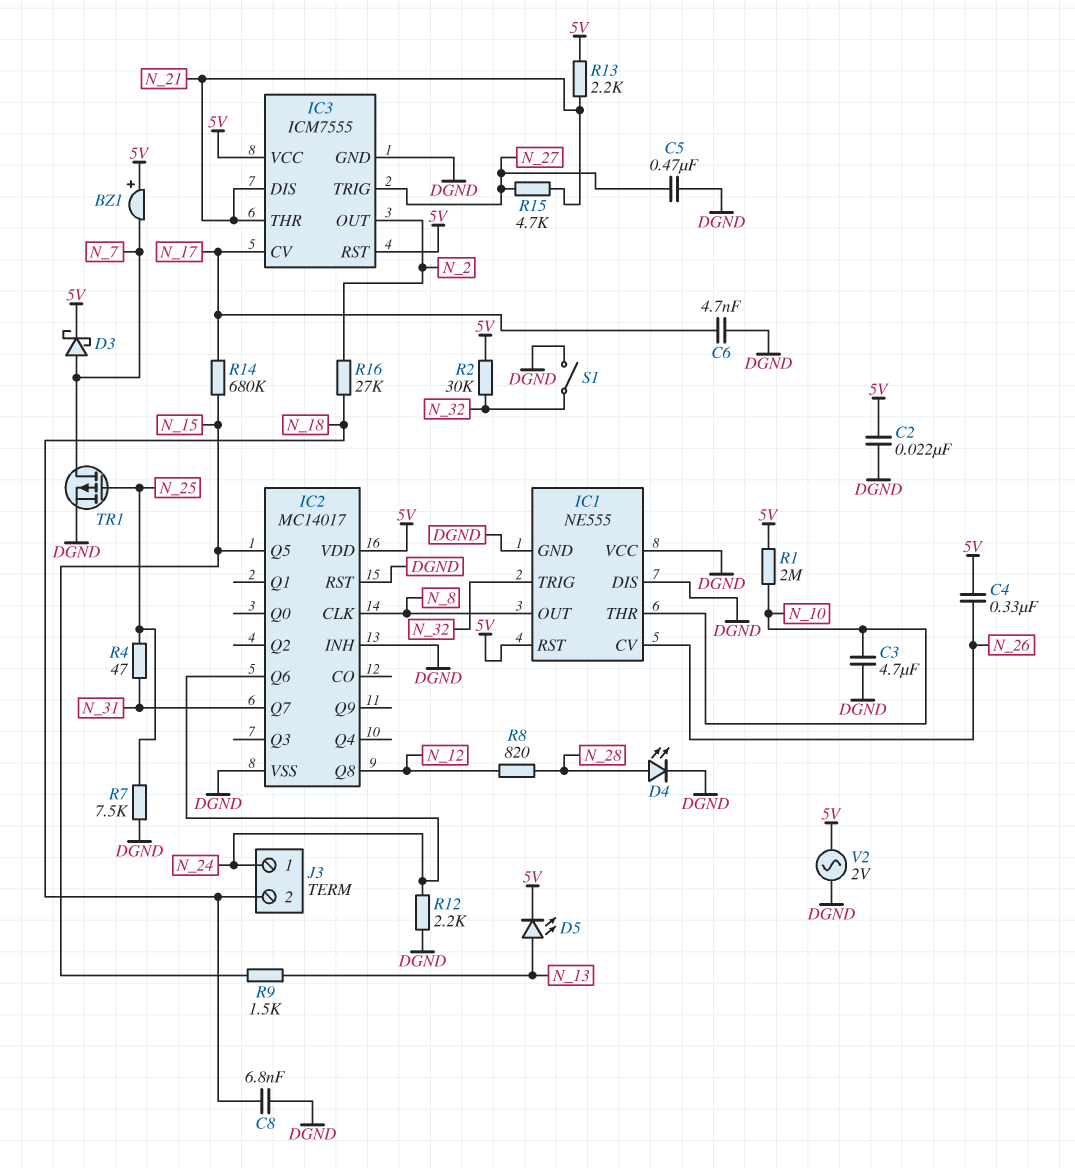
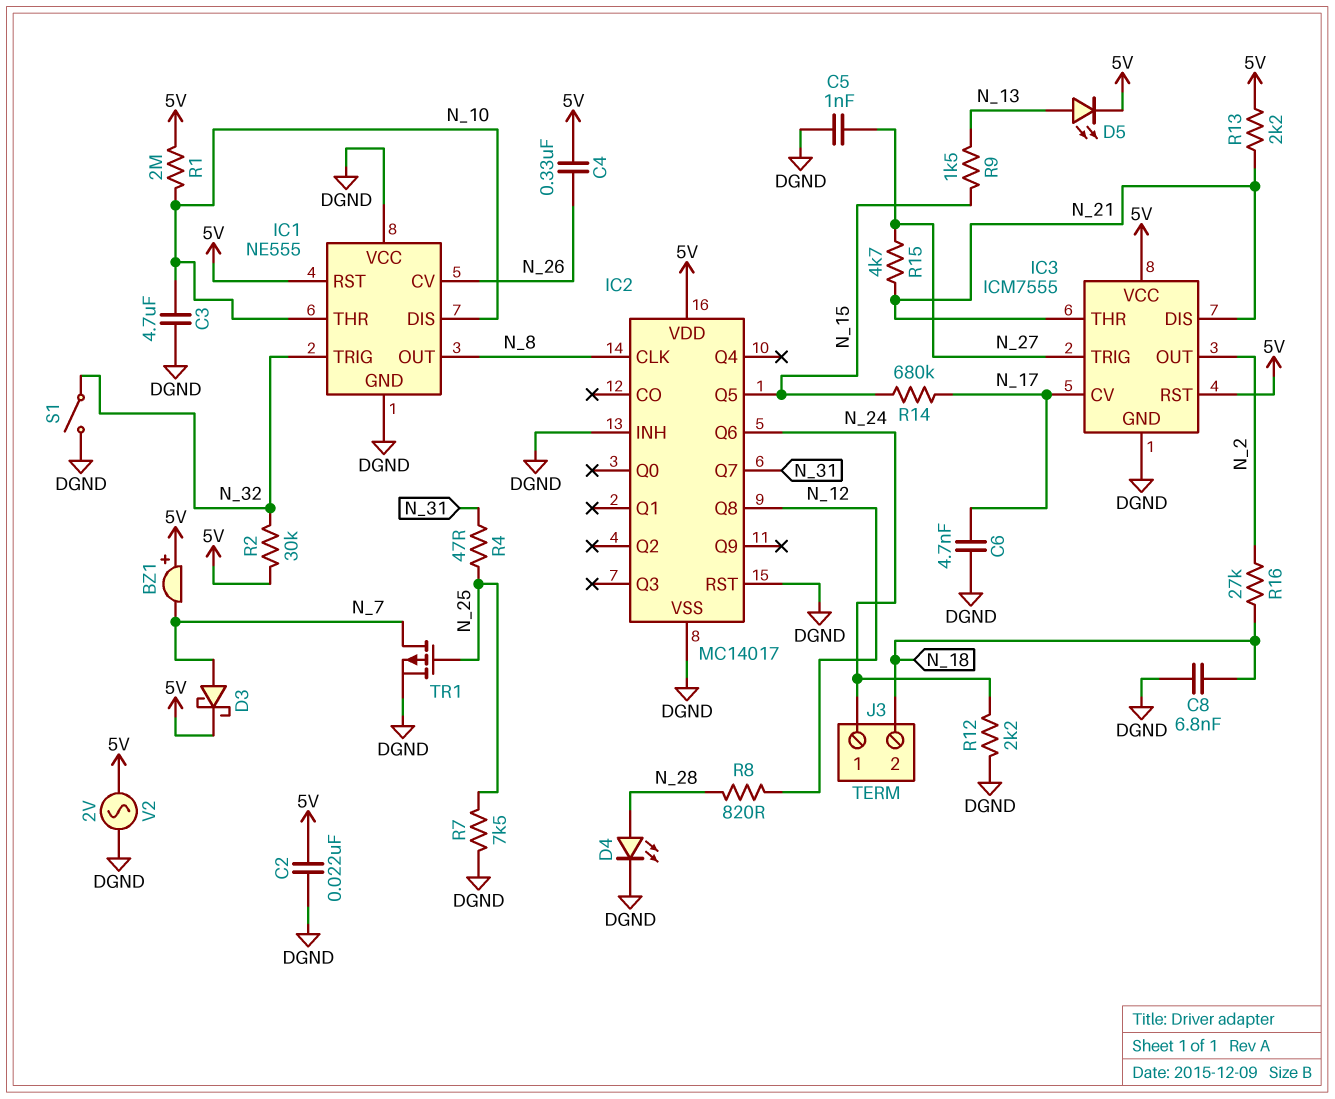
C5: 470nF (DGND, N_27) -> 1nF (DGND, N_27)
IC1 pin DIS: DGND -> N_10

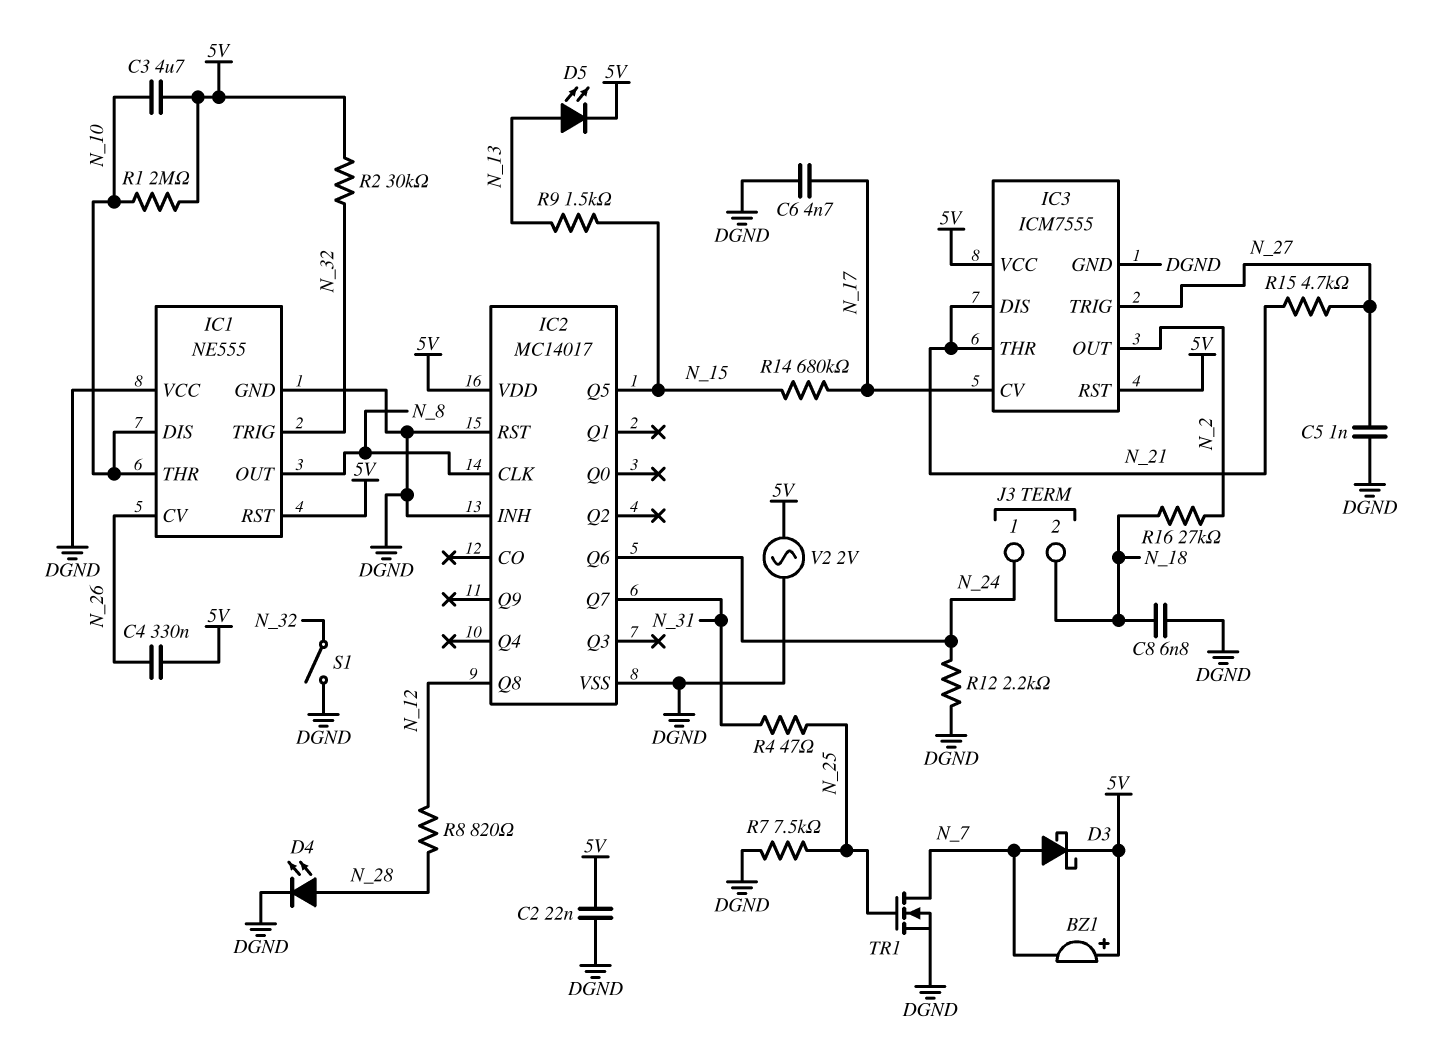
C3: 4.7uF (DGND, N_10) -> 4.7uF (5V, N_10)
R13: 2.2k (5V, N_21) -> none
TR1: PMOS (G N_25, D N_7, S DGND) -> NMOS (G N_25, D N_7, S DGND)

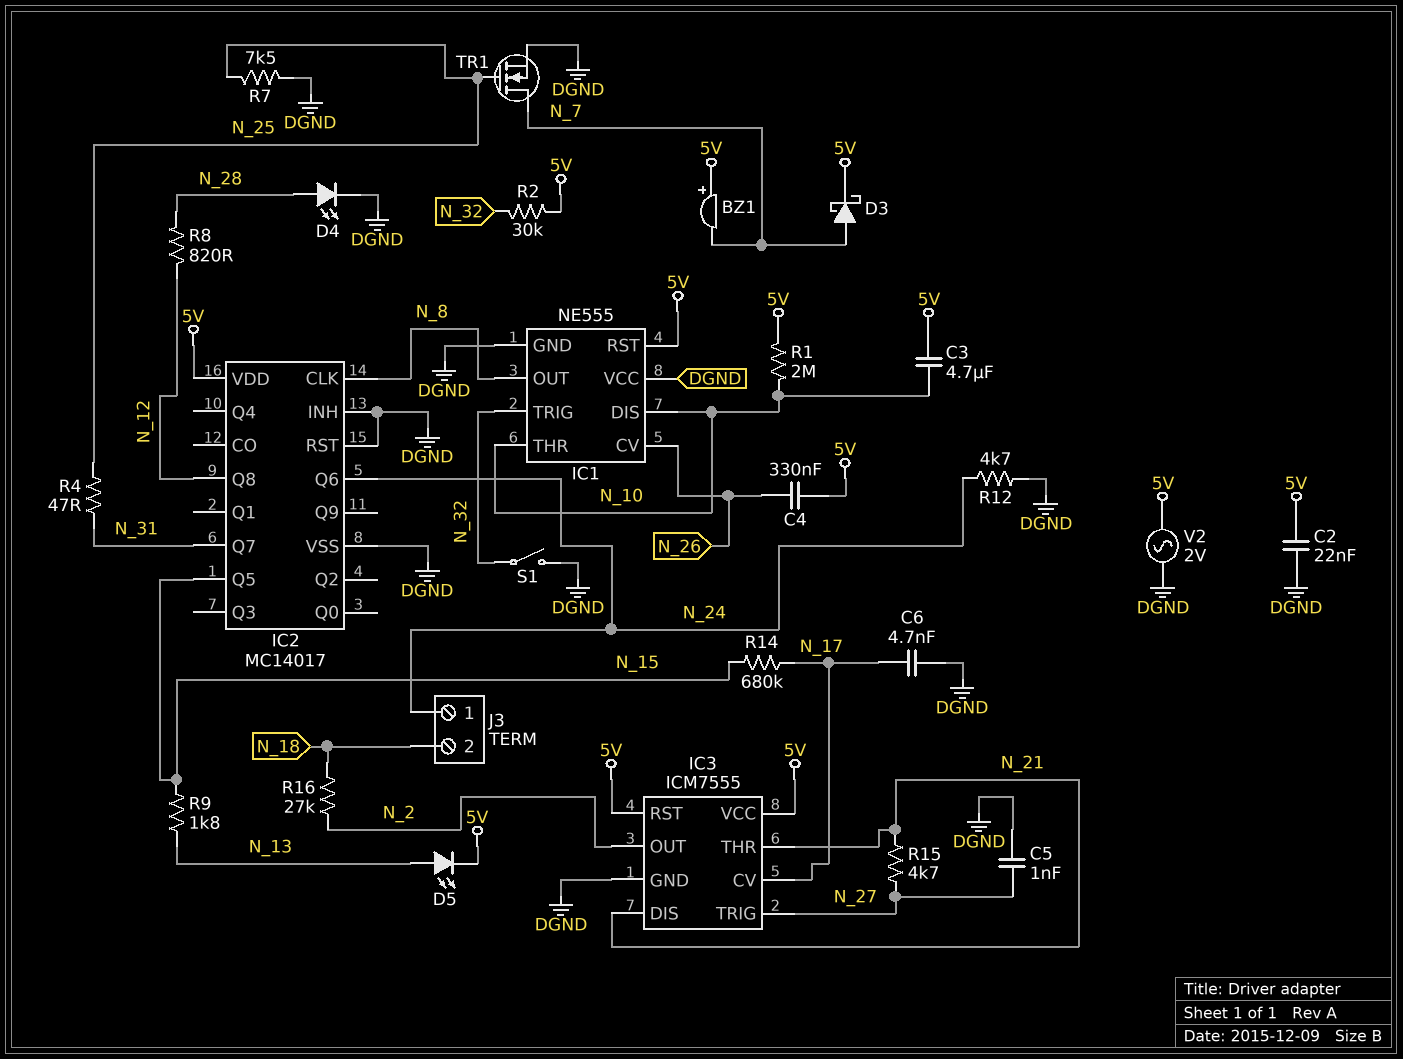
C8: 6.8nF (DGND, N_18) -> none
R9: 1.5k (N_13, N_15) -> 1.8k (N_13, N_15)
R12: 2.2k (DGND, N_24) -> 4.7k (DGND, N_24)

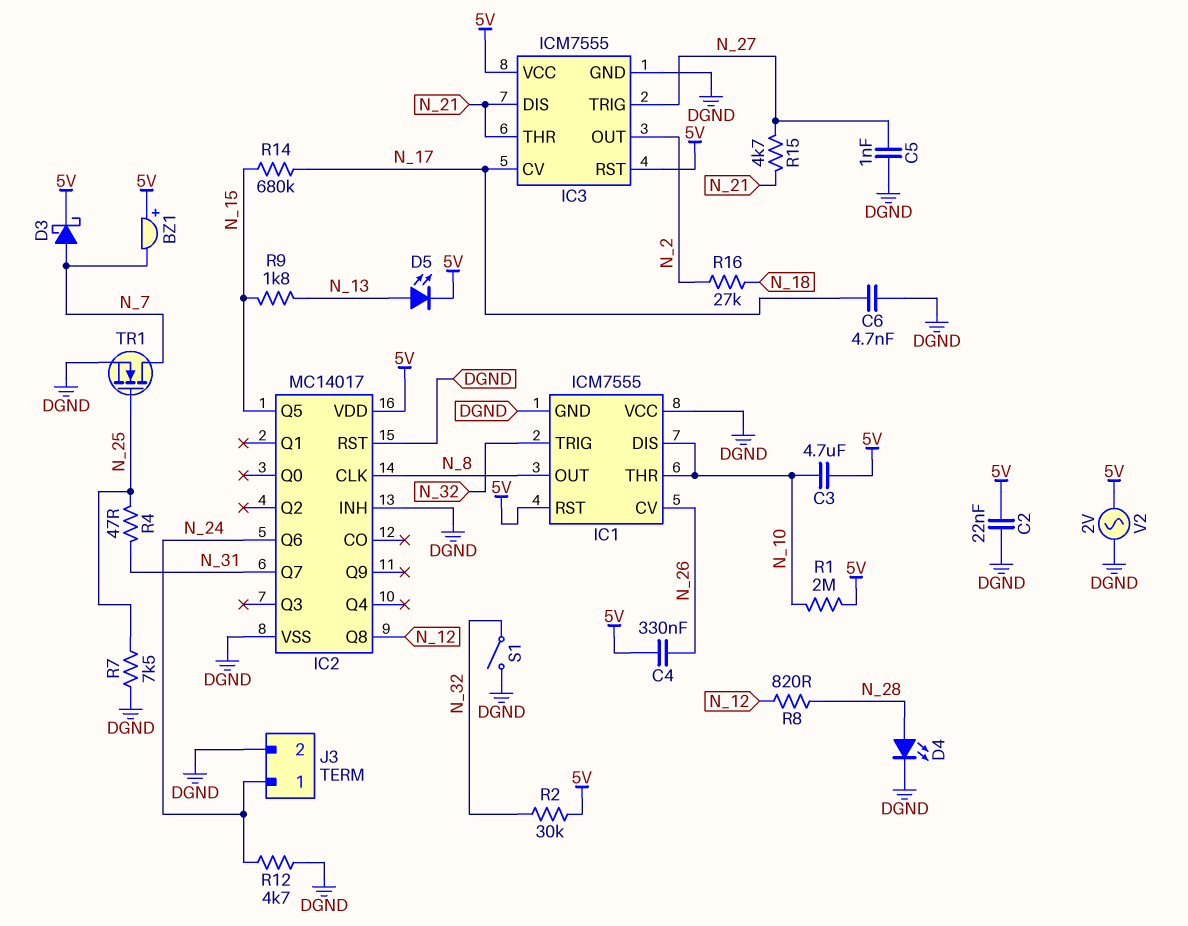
IC1: NE555 -> ICM7555
J3 pin 2: N_18 -> DGND

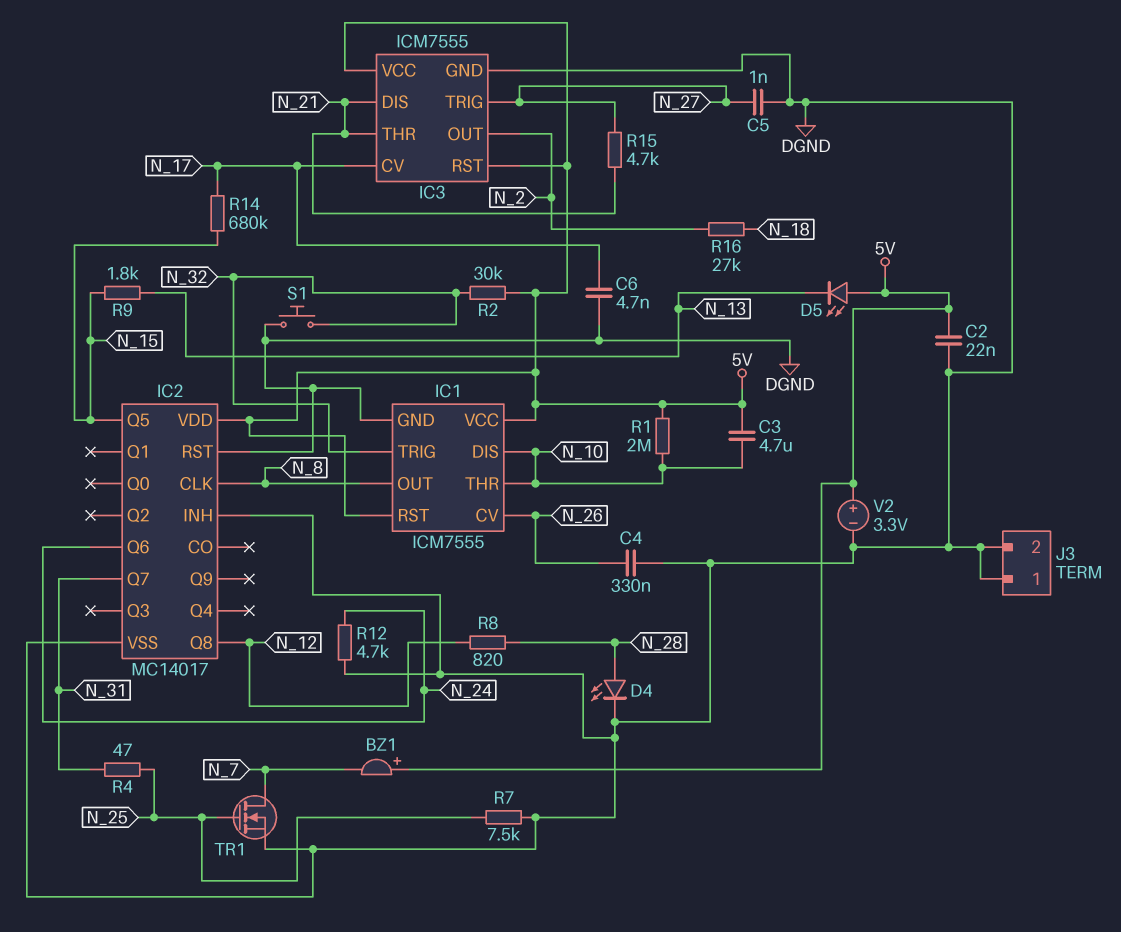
C4: 330nF (5V, N_26) -> 330nF (DGND, N_26)
D3: schottky (A N_7, K 5V) -> none
D5: LED (A N_13, K 5V) -> LED (A 5V, K N_13)
IC1 pin VCC: DGND -> 5V
J3 pin 1: N_24 -> DGND
S1: switch (DGND, N_32) -> button (DGND, N_32)
V2: AC 2V (5V, DGND) -> 3.3V (plus 5V, minus DGND)

